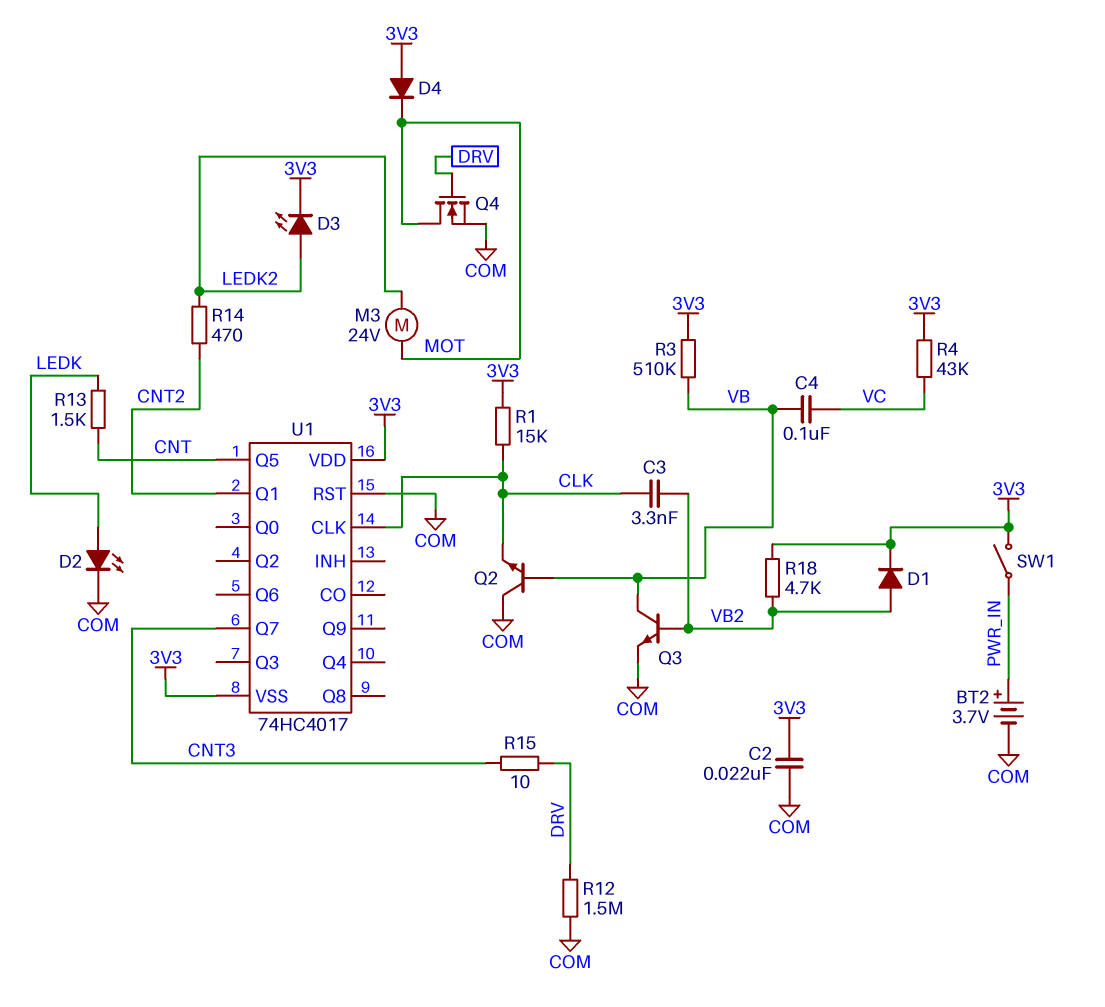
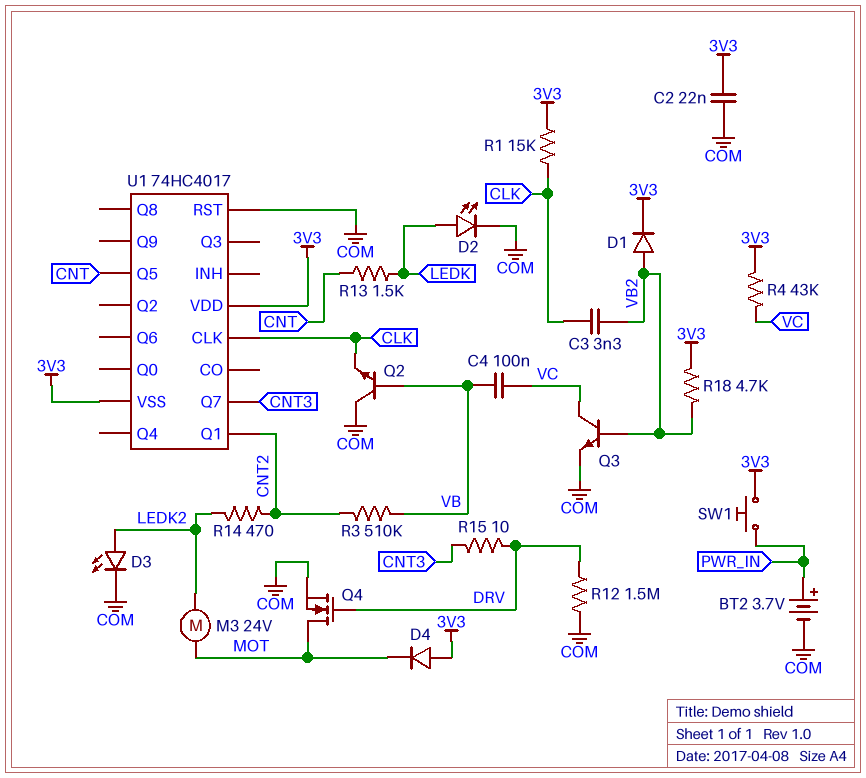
D3: LED (A LEDK2, K 3V3) -> LED (A LEDK2, K COM)
Q3: NPN (B VB2, C VB, E COM) -> NPN (B VB2, C VC, E COM)
R3: 510k (3V3, VB) -> 510k (CNT2, VB)
SW1: switch (3V3, PWR_IN) -> button (3V3, PWR_IN)

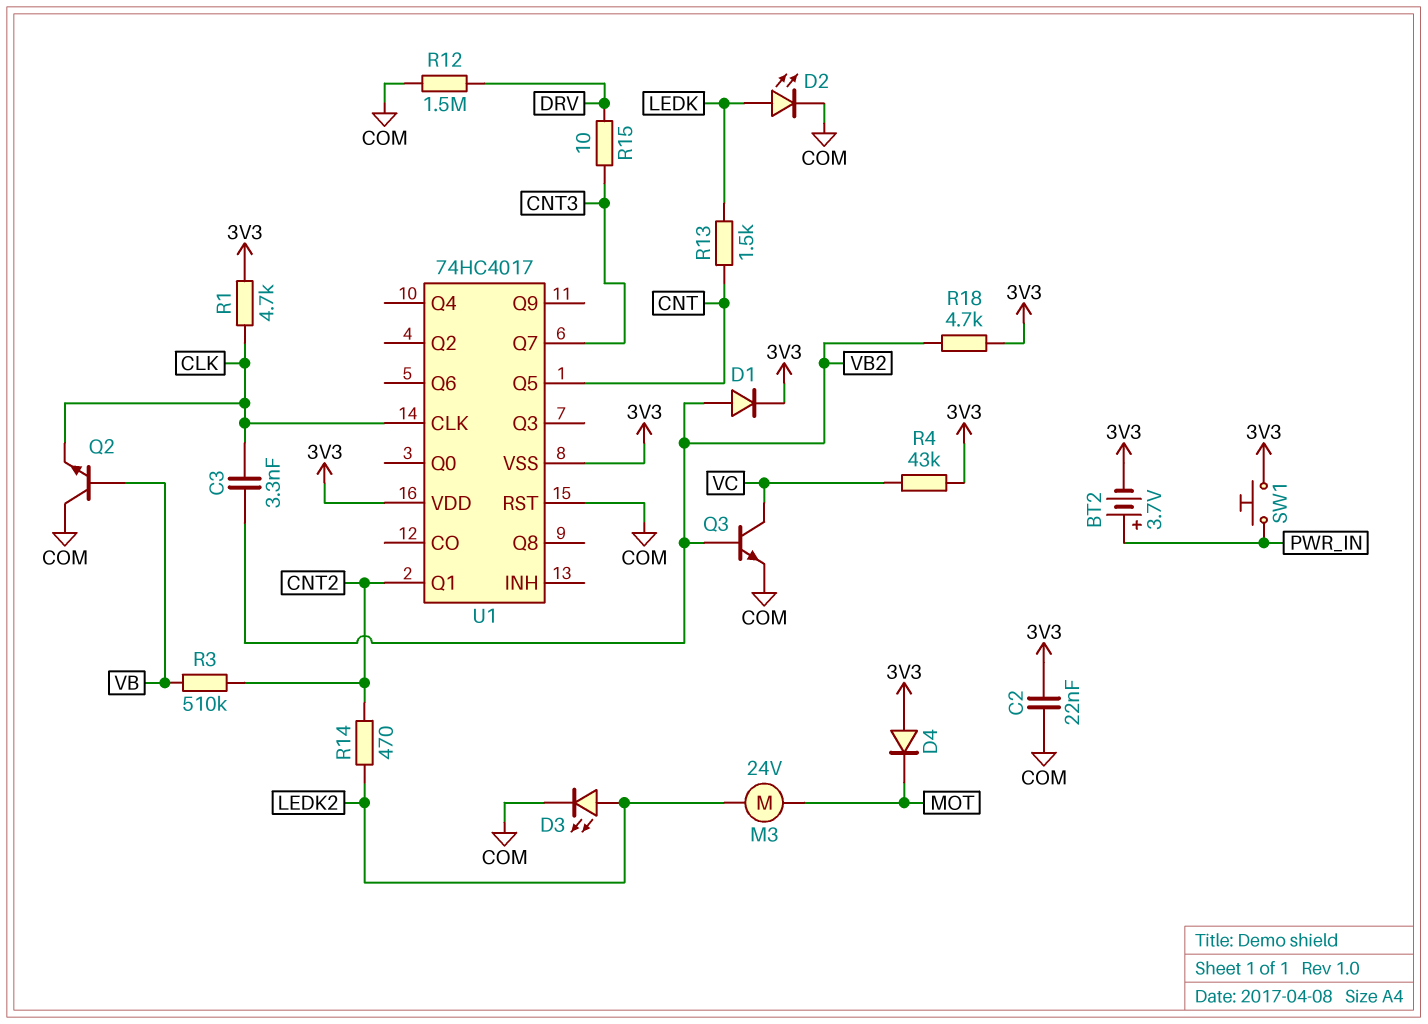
BT2: 3.7V (plus PWR_IN, minus COM) -> 3.7V (plus PWR_IN, minus 3V3)
C4: 100nF (VB, VC) -> none
Q4: NMOS (G DRV, D MOT, S COM) -> none
R1: 15k (3V3, CLK) -> 4.7k (3V3, CLK)

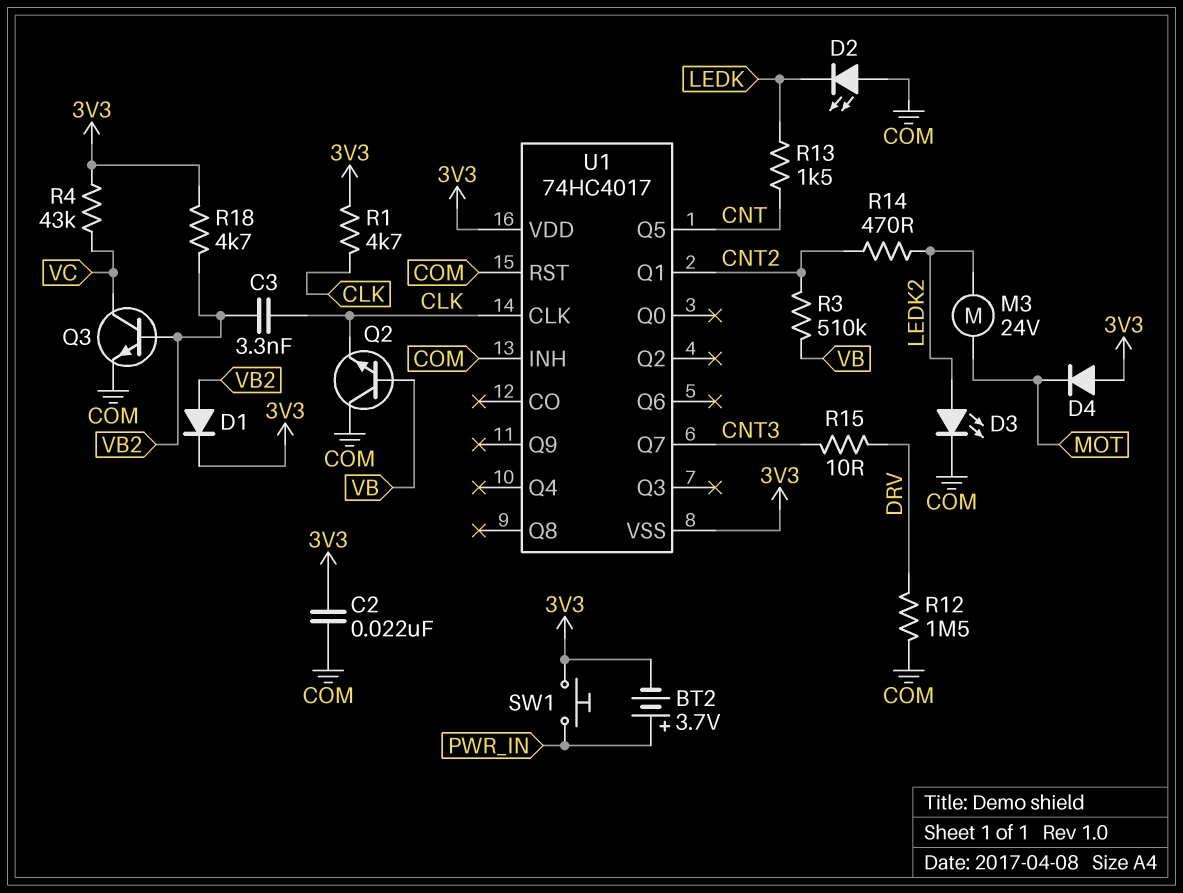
D2: LED (A LEDK, K COM) -> LED (A COM, K LEDK)
U1 pin INH: none -> COM

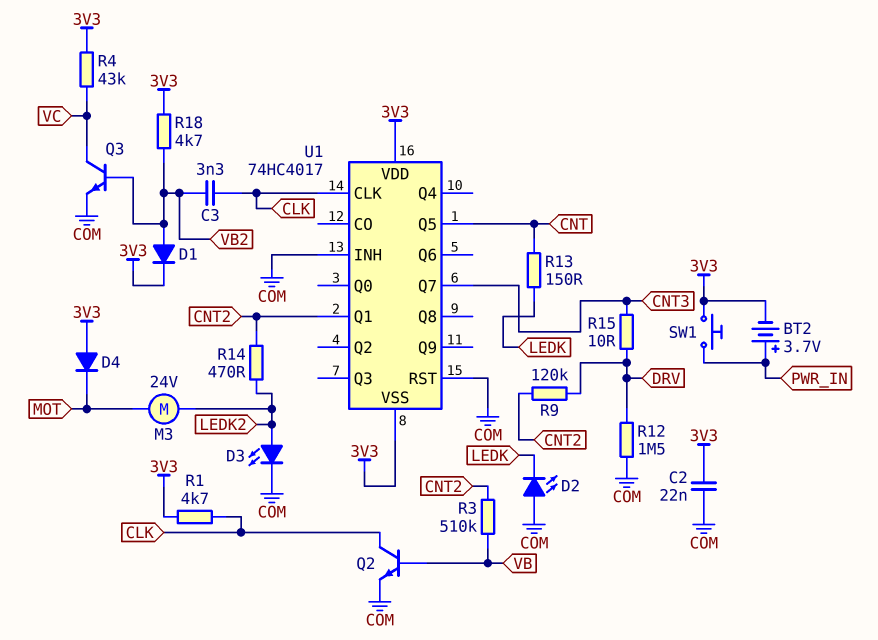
Q2: NPN (B VB, C COM, E CLK) -> NPN (B VB, C CLK, E COM)
R9: none -> 120k (CNT2, DRV)
R13: 1.5k (CNT, LEDK) -> 150 (CNT, LEDK)

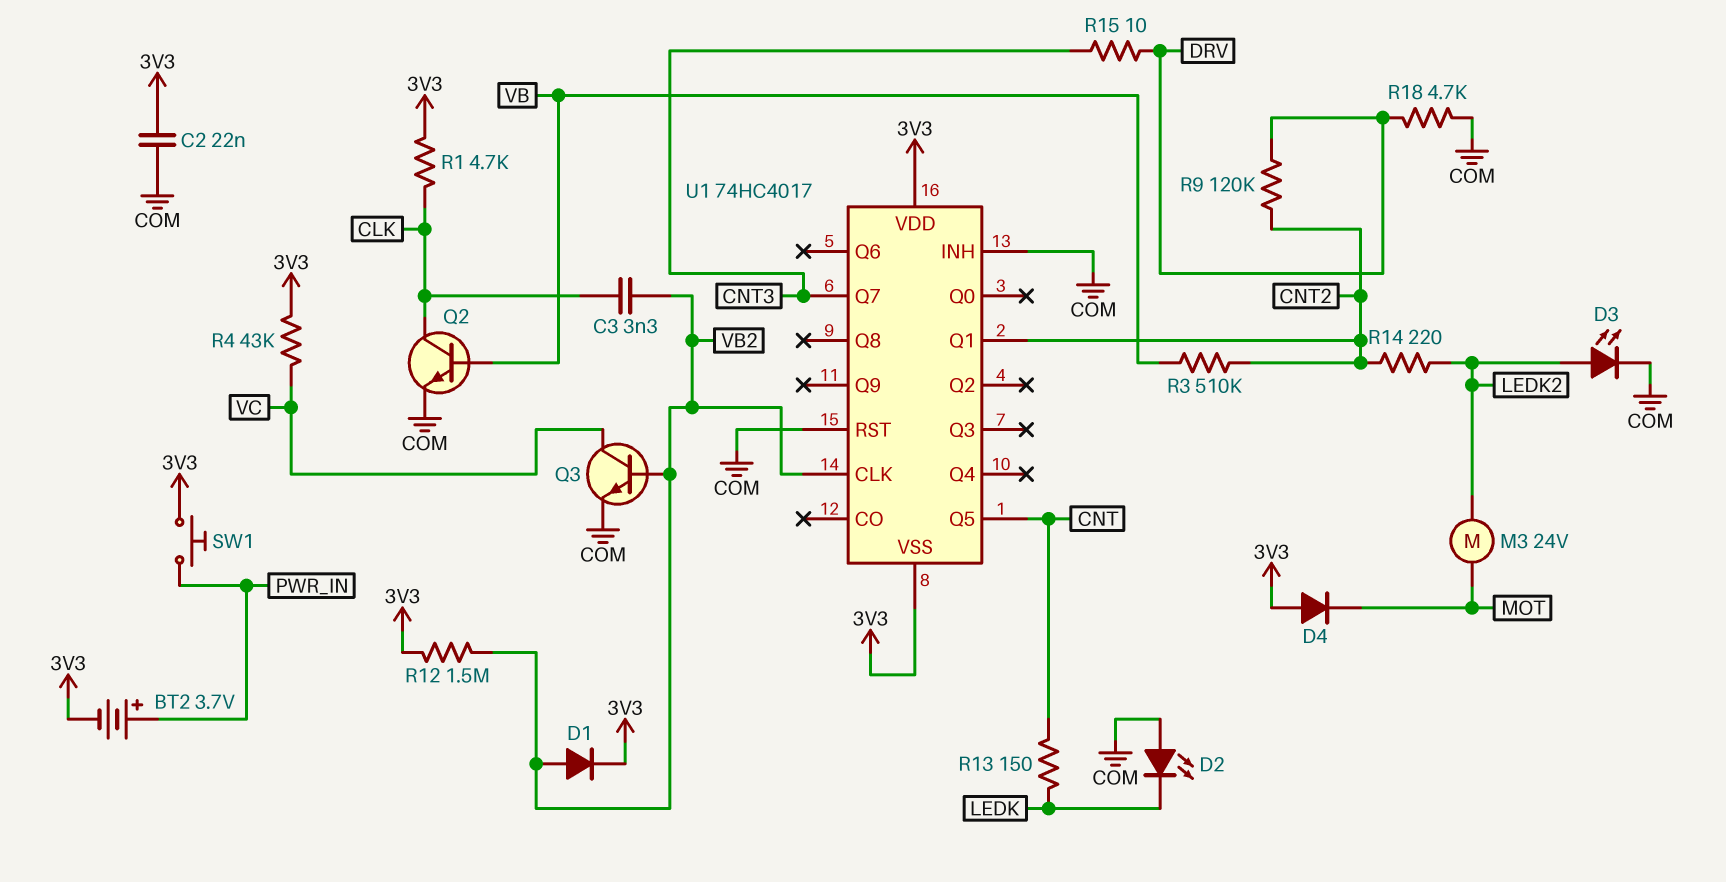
R12: 1.5M (COM, DRV) -> 1.5M (3V3, VB2)
R14: 470 (CNT2, LEDK2) -> 220 (CNT2, LEDK2)
R18: 4.7k (3V3, VB2) -> 4.7k (COM, DRV)
U1 pin CLK: CLK -> VB2

